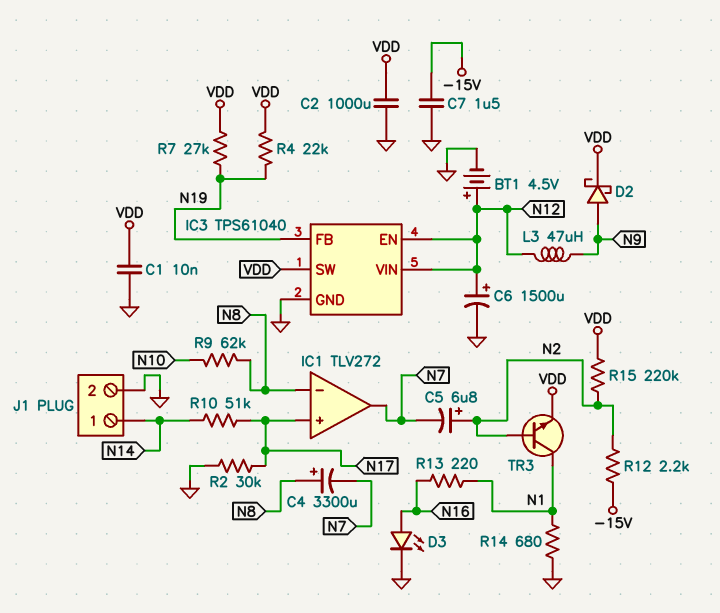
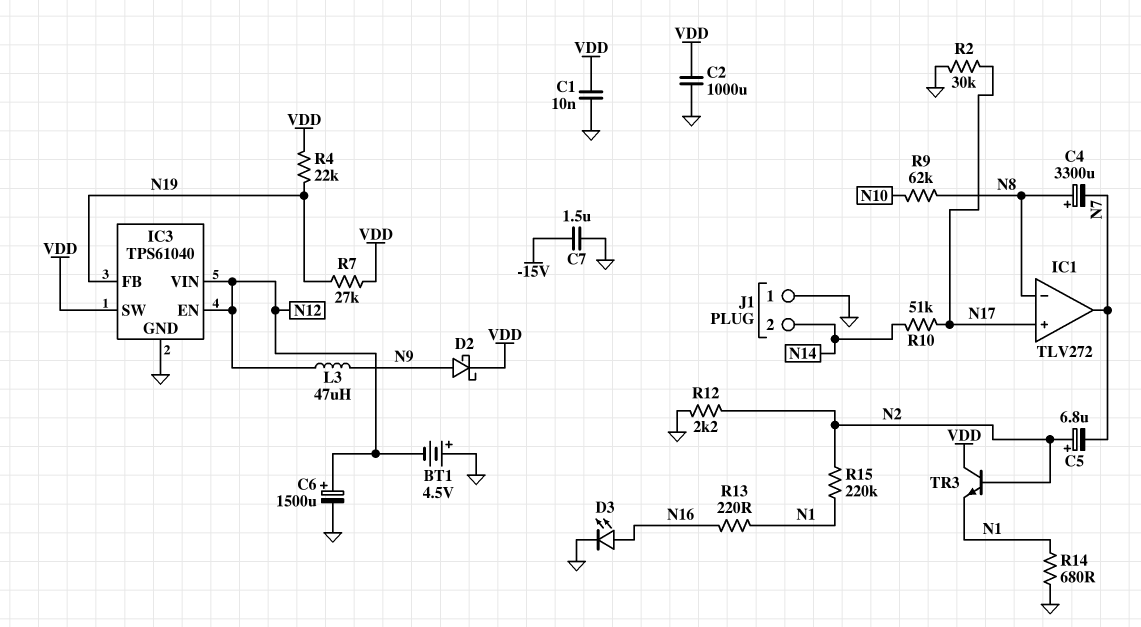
BT1: 4.5V (plus N12, minus GND) -> 4.5V (plus GND, minus N12)
J1 pin 1: N14 -> GND
J1 pin 2: GND -> N14
R12: 2.2k (-15V, N2) -> 2.2k (GND, N2)
R15: 220k (N2, VDD) -> 220k (N1, N2)
TR3: NPN (B N2, C N1, E VDD) -> NPN (B N2, C VDD, E N1)

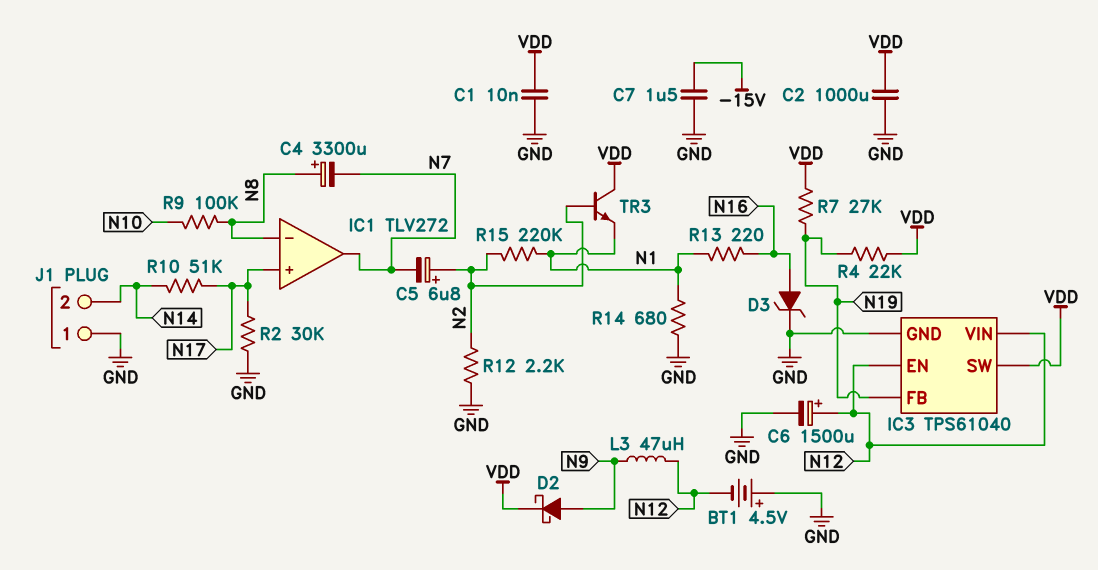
D3: LED (A N16, K GND) -> zener (A N16, K GND)
R9: 62k (N8, N10) -> 100k (N8, N10)

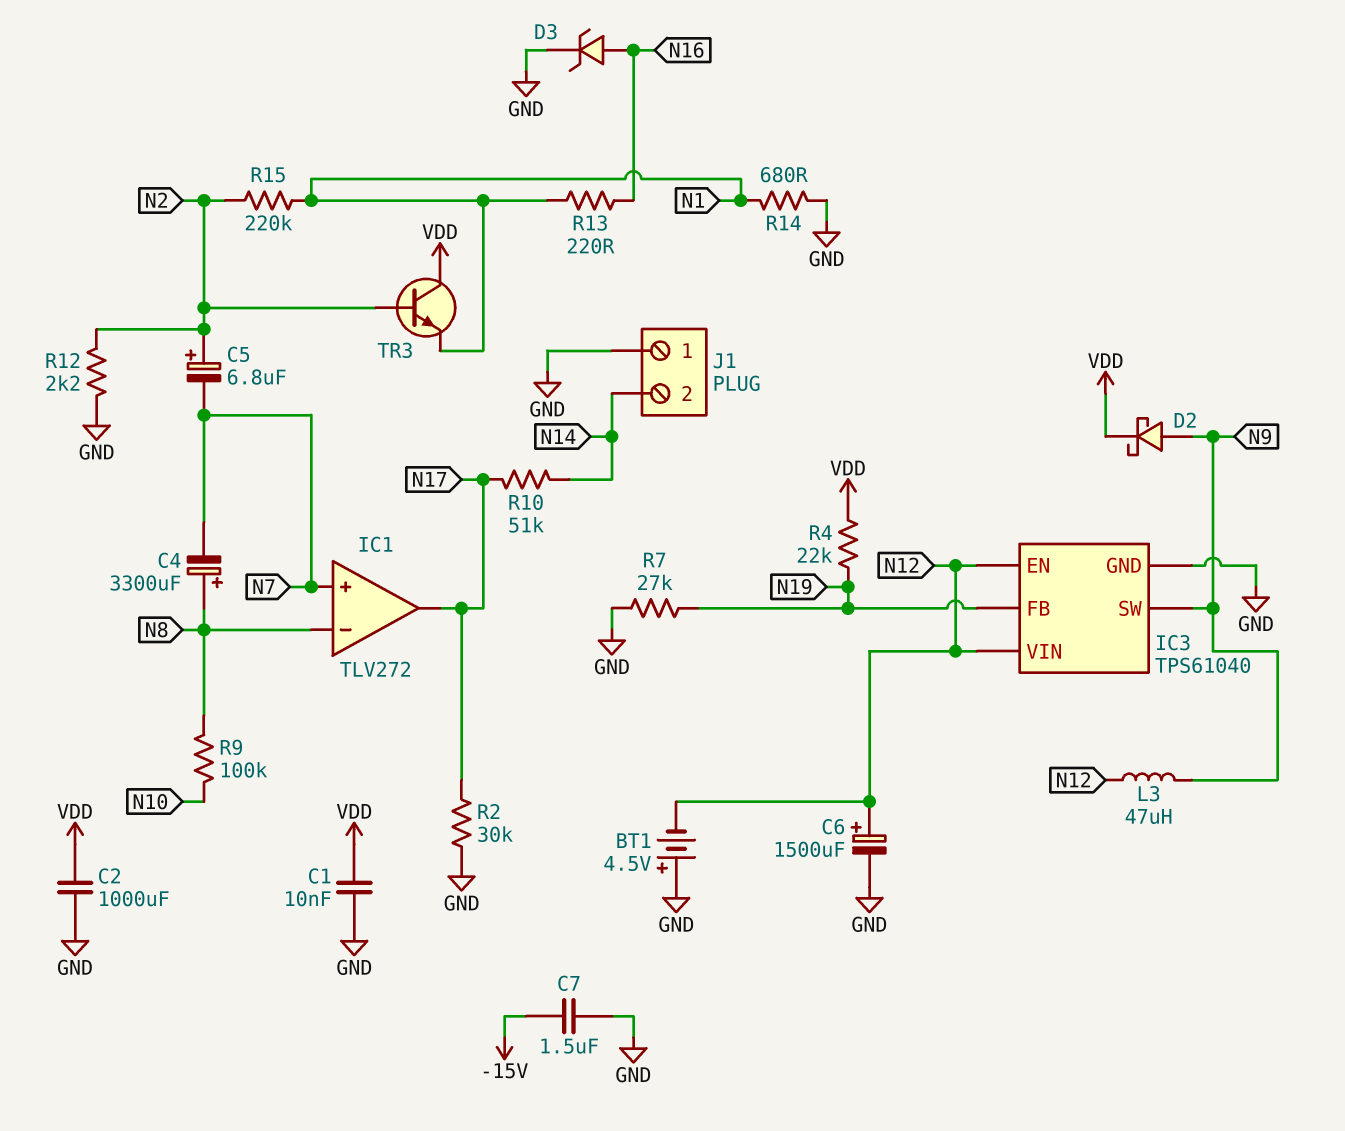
IC1 pin in+: N17 -> N7
IC1 pin out: N7 -> N17
IC3 pin SW: VDD -> N9
R7: 27k (N19, VDD) -> 27k (GND, N19)

